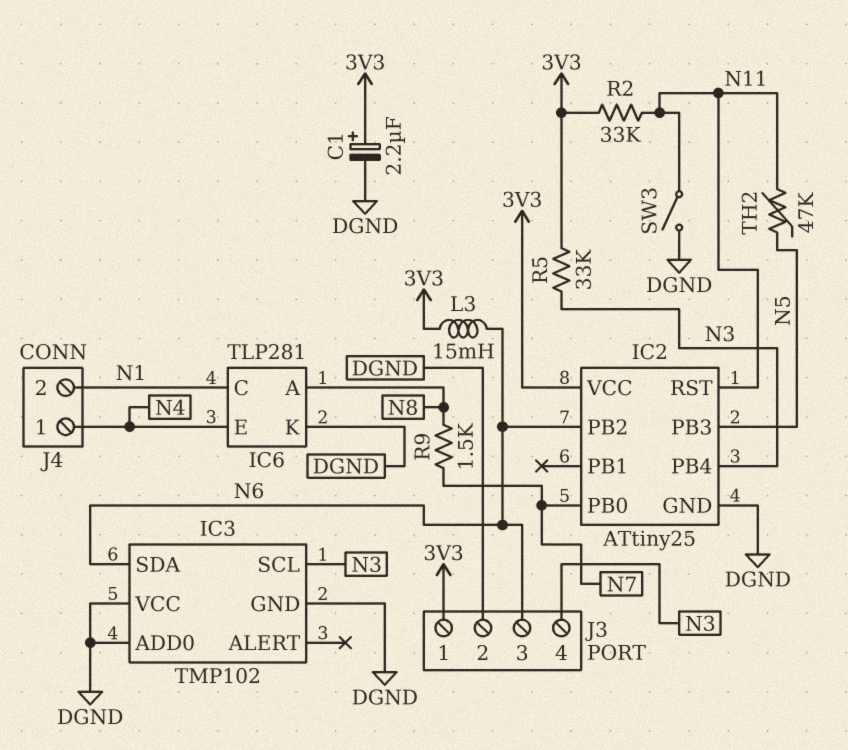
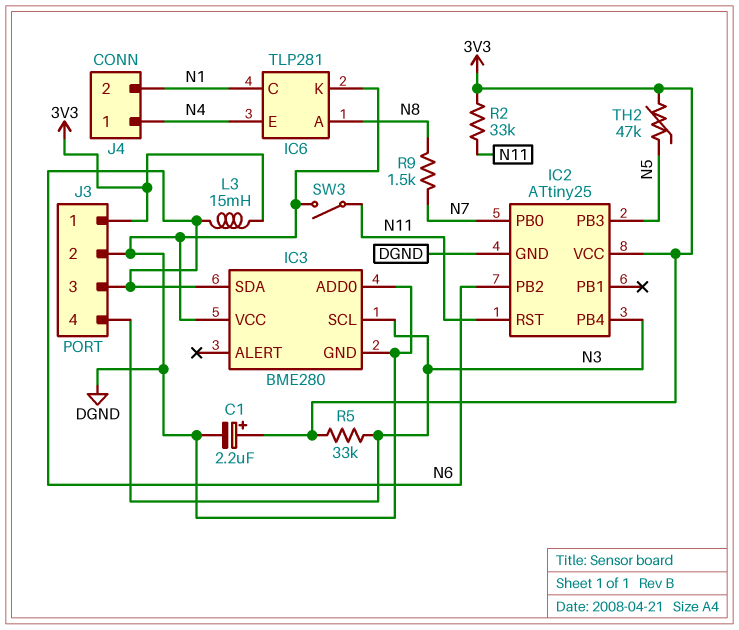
IC3: TMP102 -> BME280
TH2: 47k (N5, N11) -> 47k (3V3, N5)

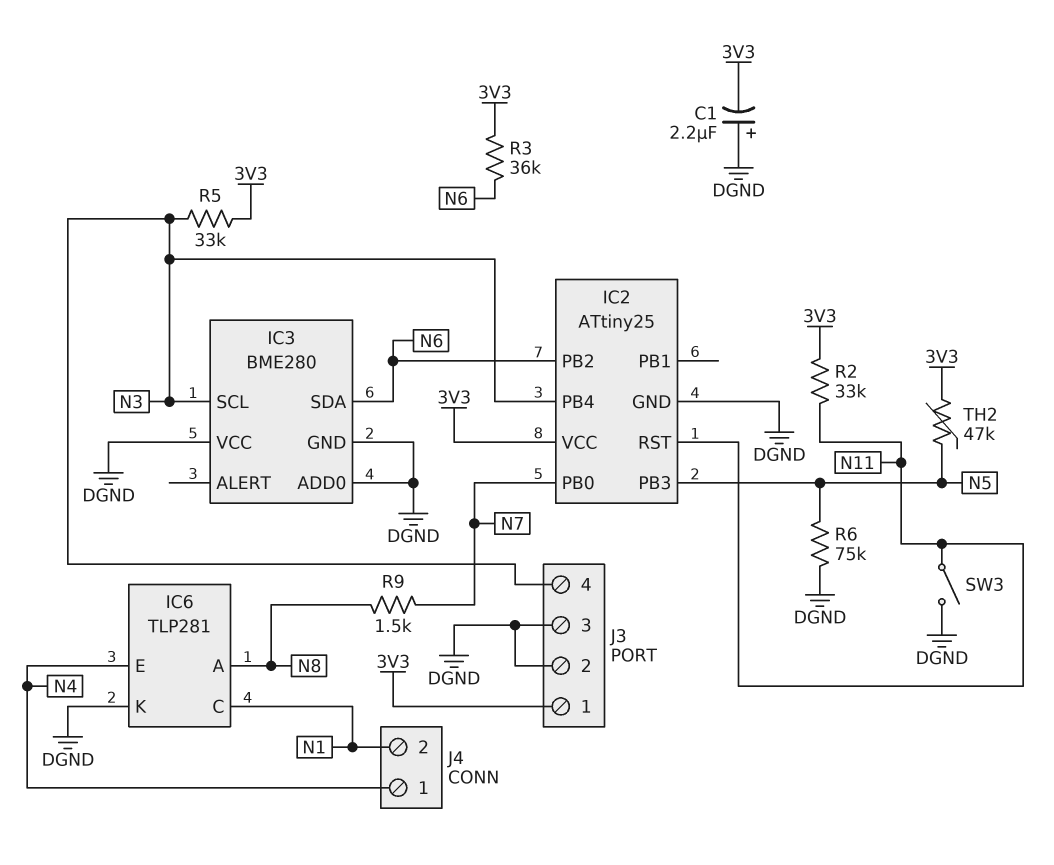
C1: 2.2uF (plus 3V3, minus DGND) -> 2.2uF (plus DGND, minus 3V3)
J3 pin 3: N6 -> DGND
L3: 15mH (3V3, N6) -> none
R3: none -> 36k (3V3, N6)
R6: none -> 75k (DGND, N5)

